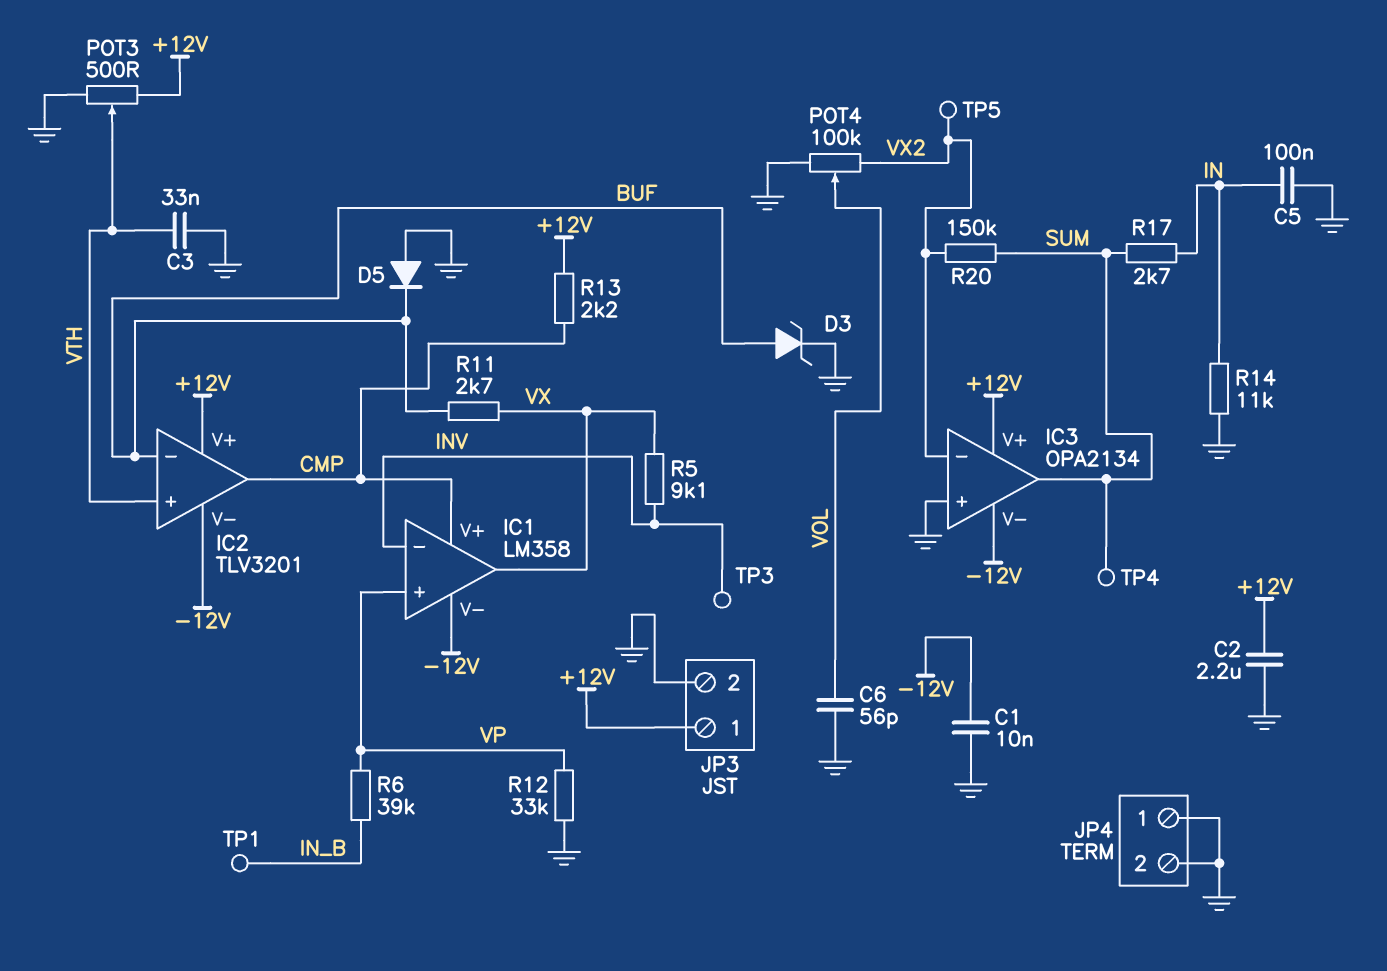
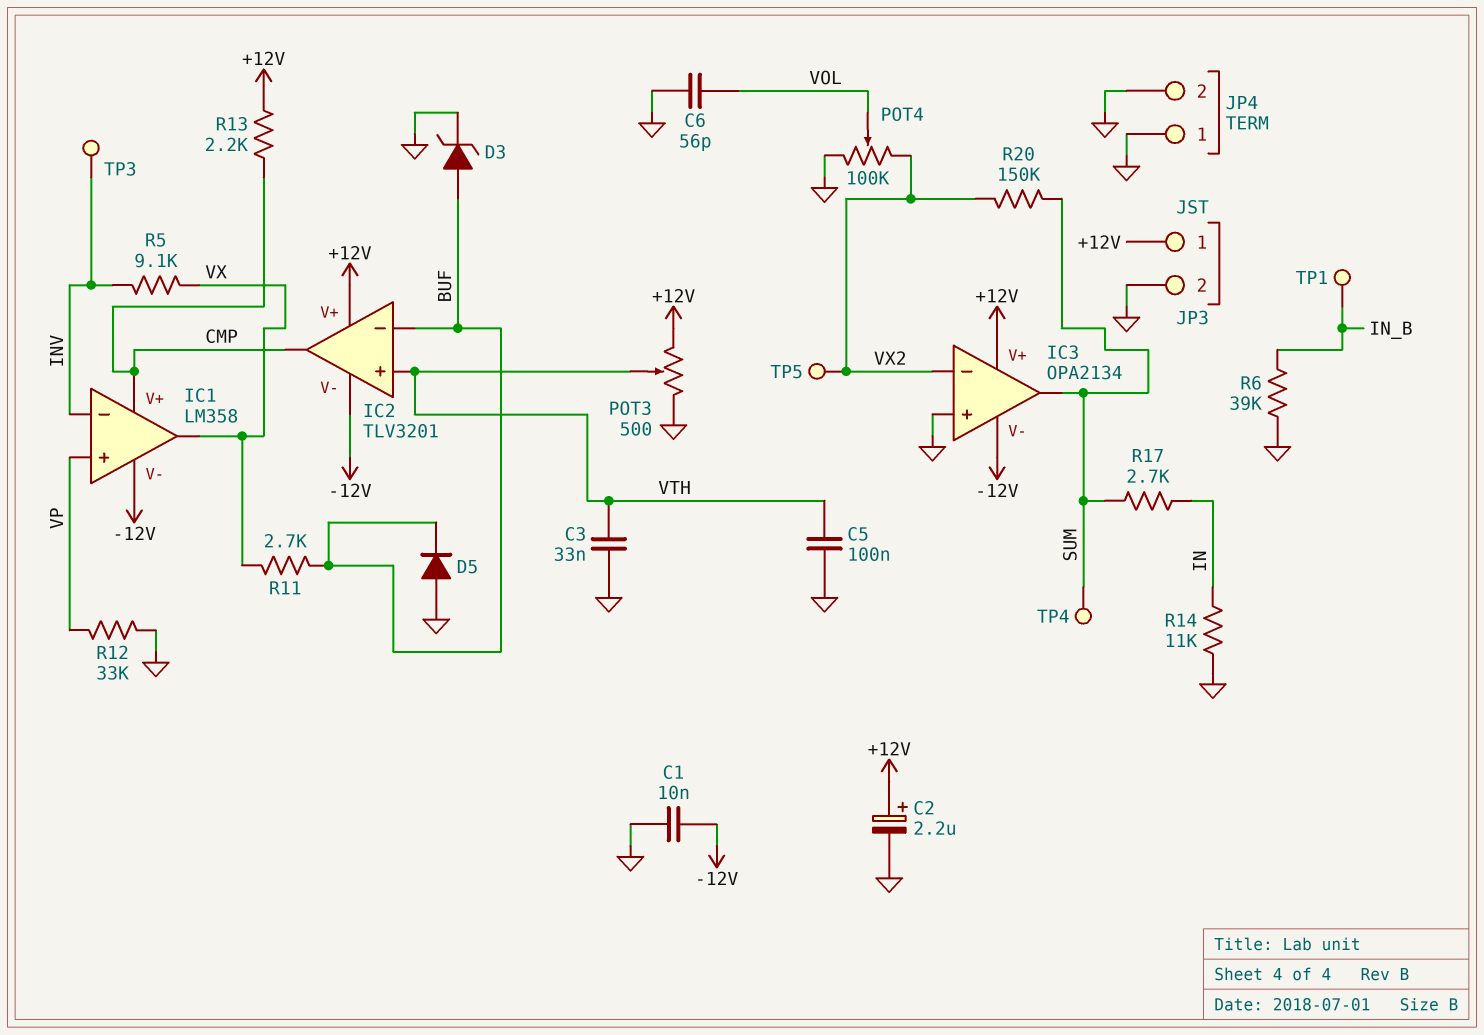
C2: 2.2uF (+12V, GND) -> 2.2uF (plus +12V, minus GND)
C5: 100nF (GND, IN) -> 100nF (GND, VTH)
R6: 39k (IN_B, VP) -> 39k (GND, IN_B)

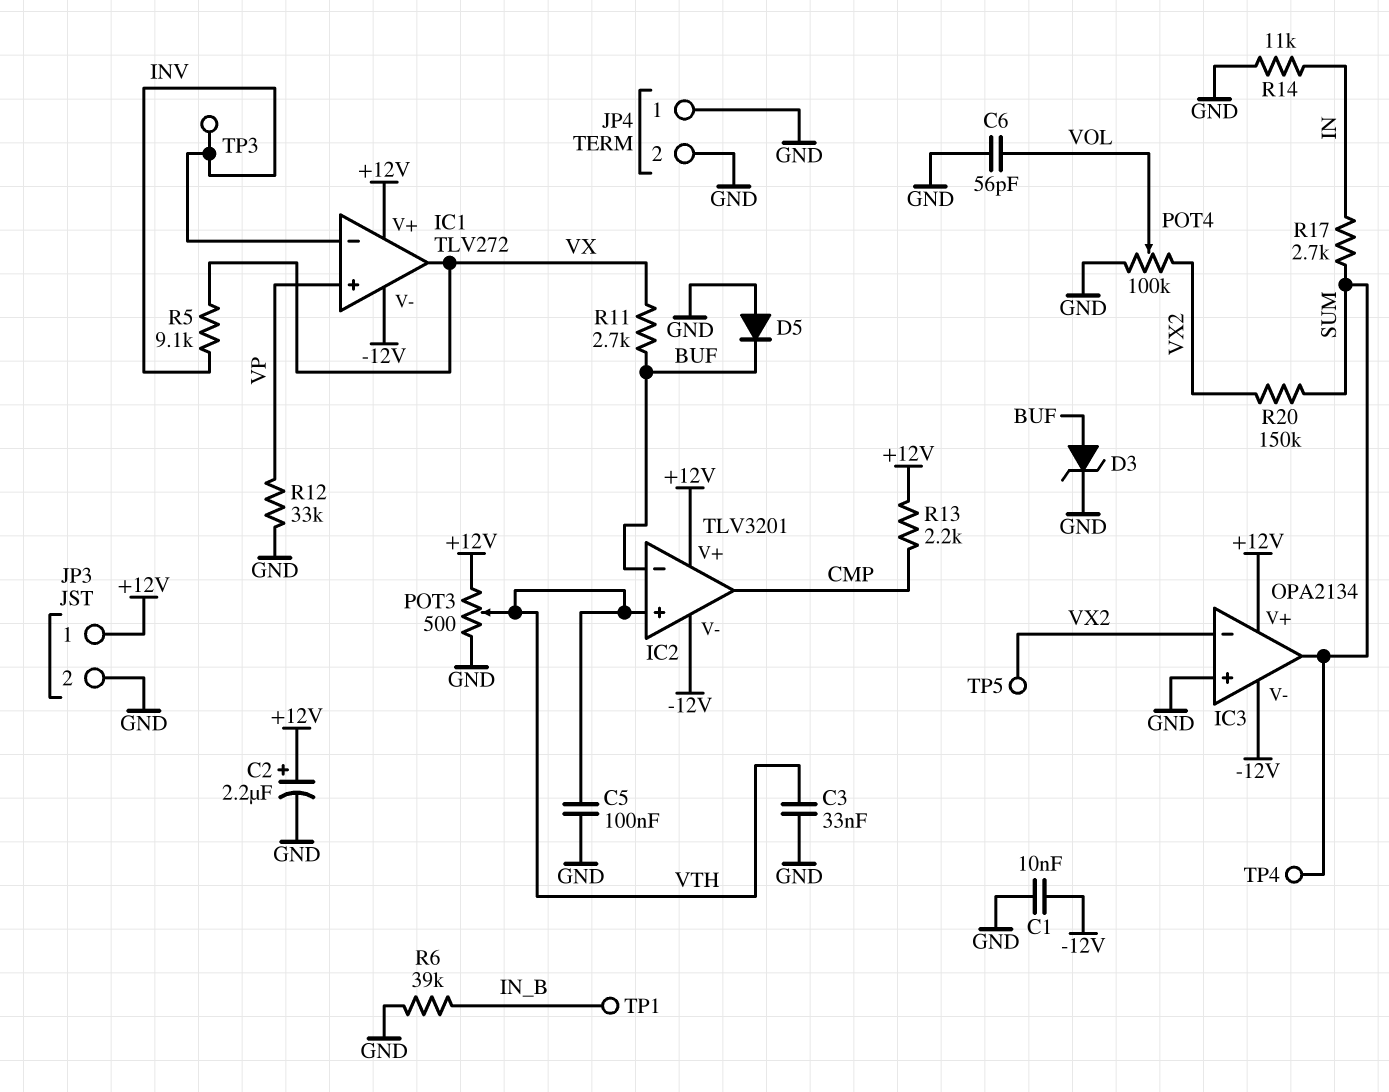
IC1: LM358 -> TLV272
IC1 pin V+: CMP -> +12V

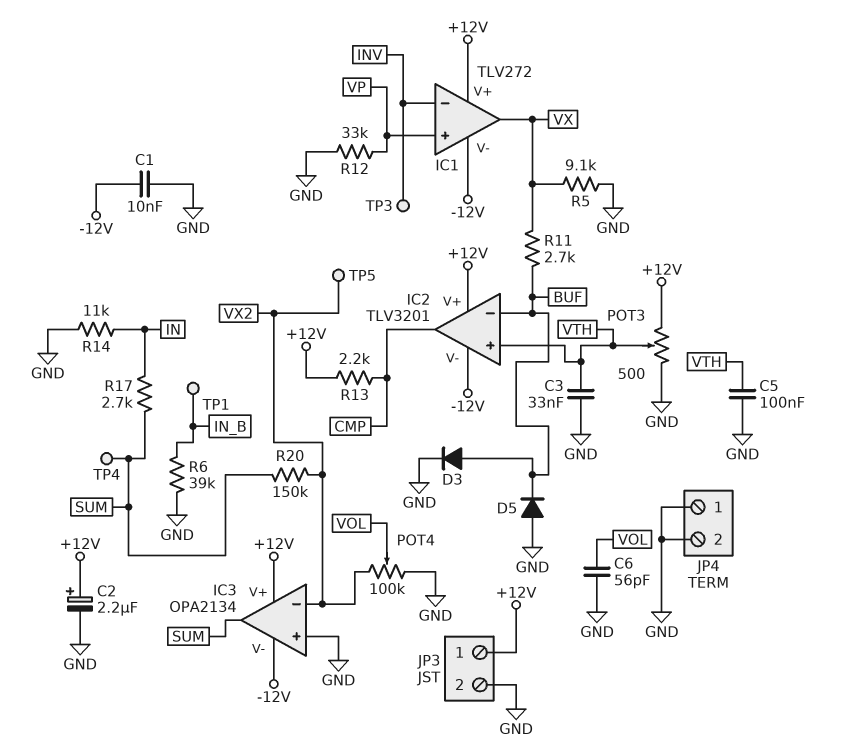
D3: zener (A BUF, K GND) -> diode (A BUF, K GND)
R5: 9.1k (INV, VX) -> 9.1k (GND, VX)

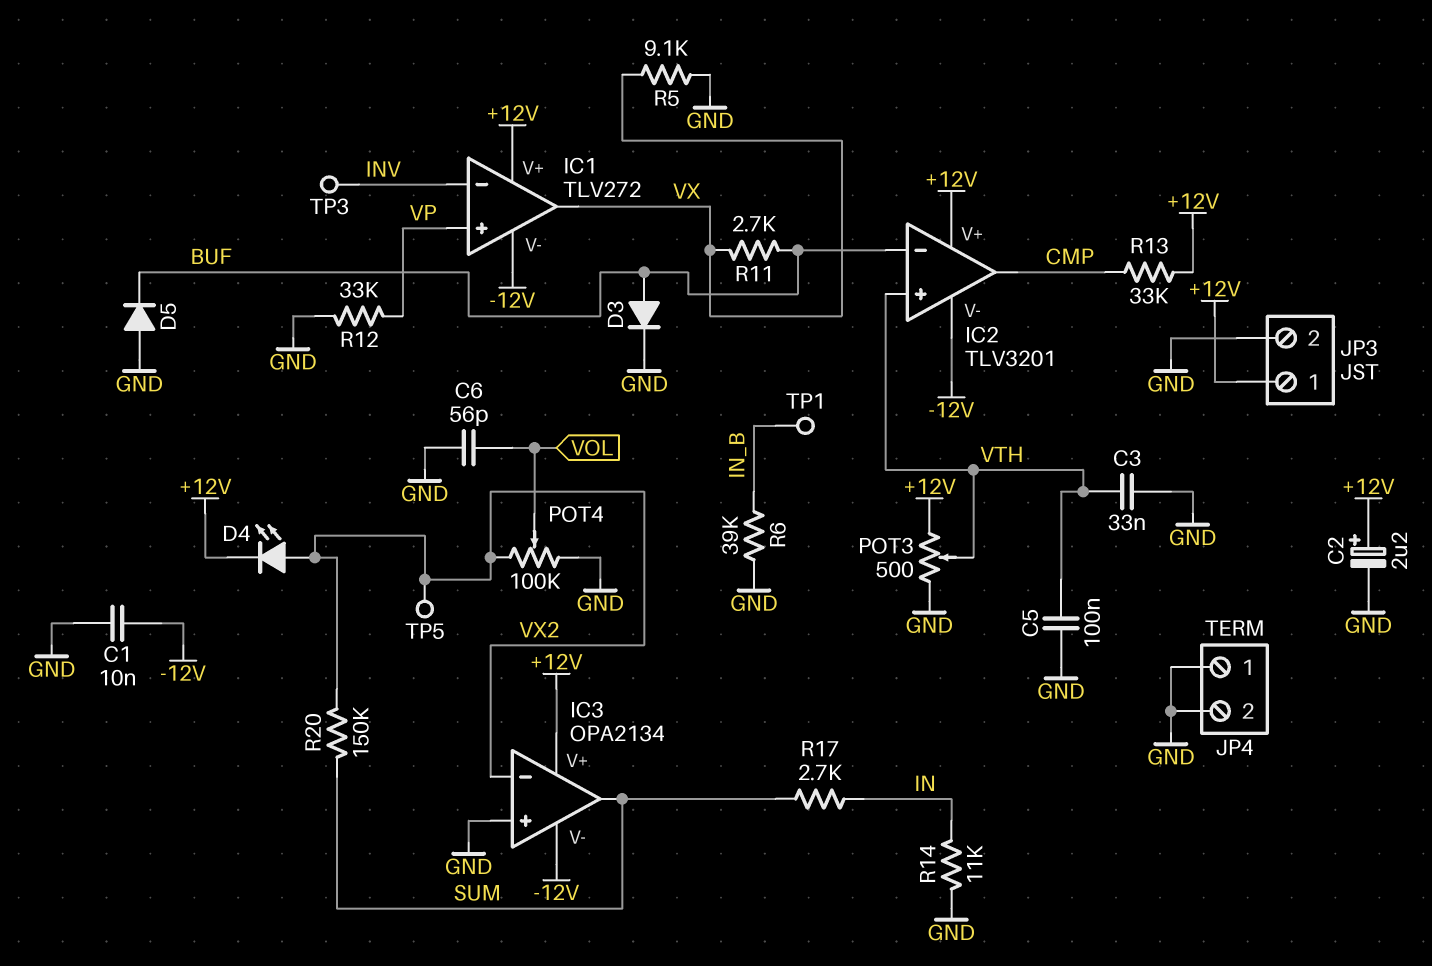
D4: none -> LED (A VX2, K +12V)
R13: 2.2k (+12V, CMP) -> 33k (+12V, CMP)
TP4: test point (SUM) -> none

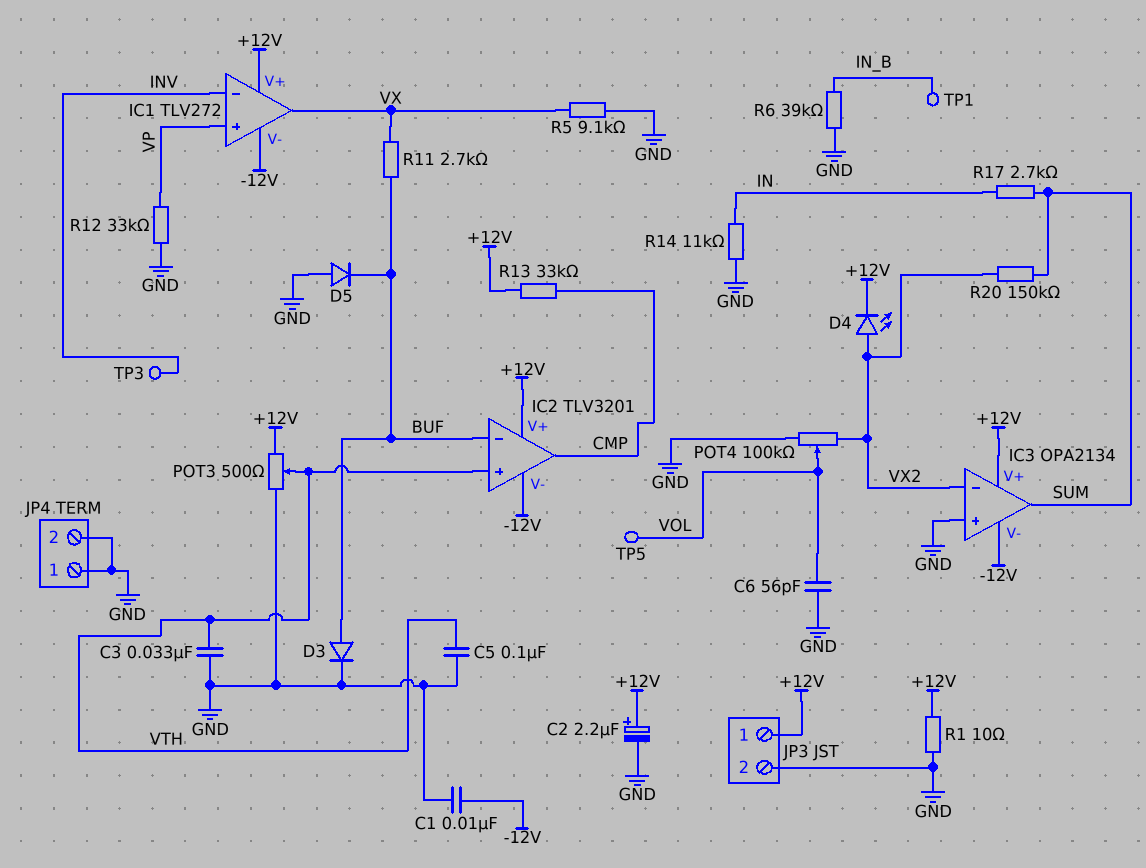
R1: none -> 10 (+12V, GND)
TP5: test point (VX2) -> test point (VOL)

